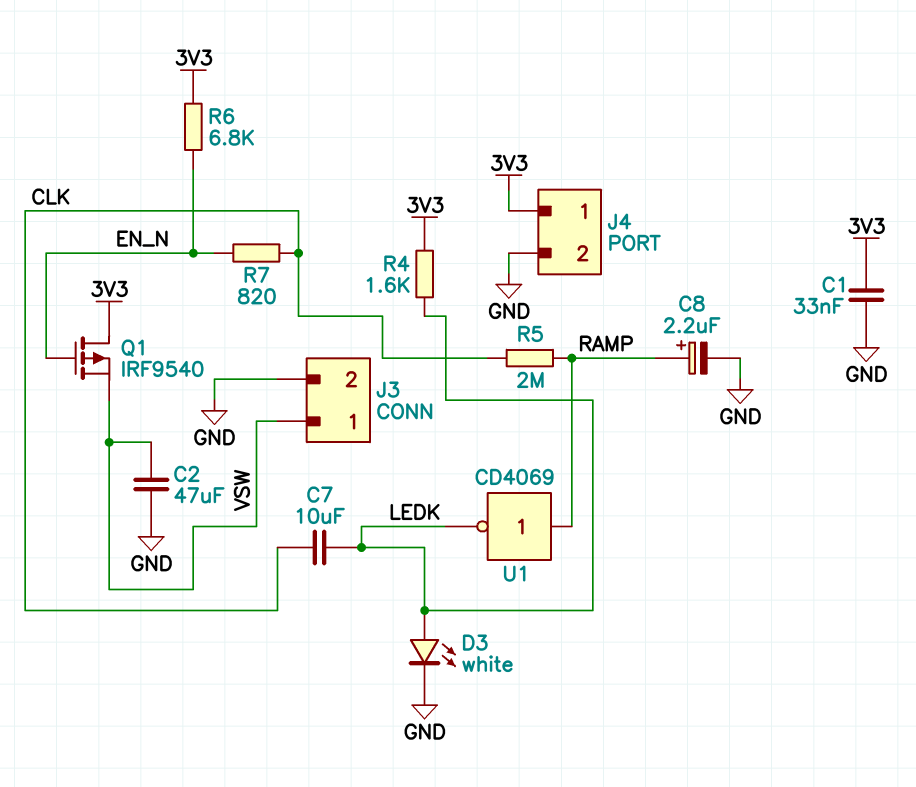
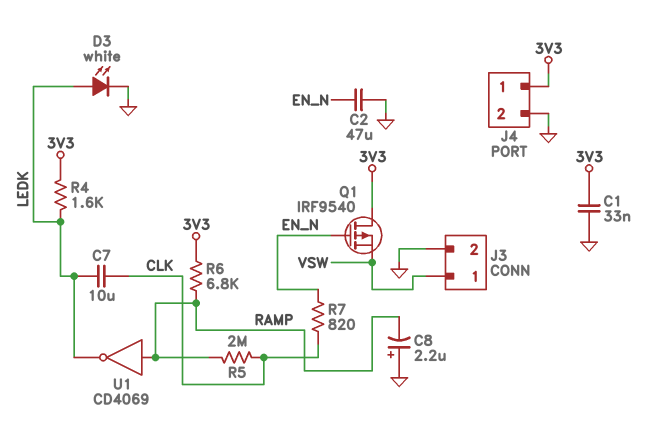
C2: 47uF (GND, VSW) -> 47uF (EN_N, GND)
C8: 2.2uF (plus RAMP, minus GND) -> 2.2uF (plus GND, minus RAMP)
R6: 6.8k (3V3, EN_N) -> 6.8k (3V3, RAMP)

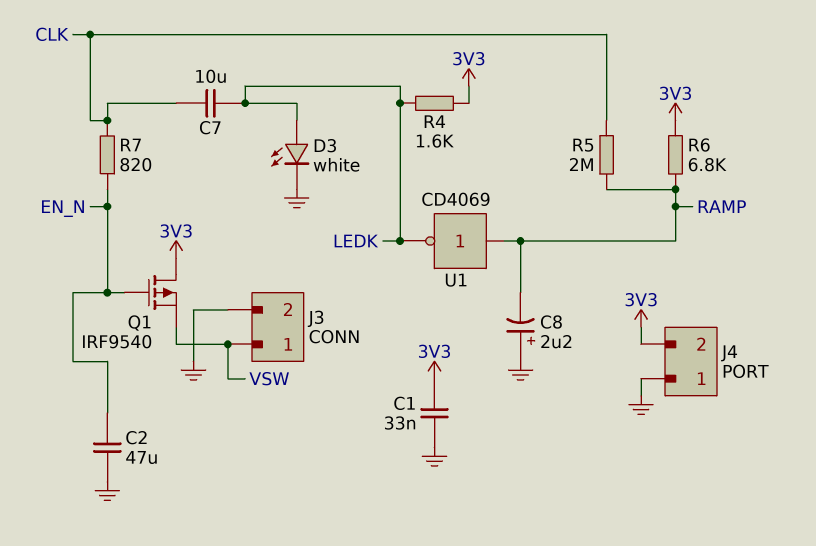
J4 pin 1: 3V3 -> GND
J4 pin 2: GND -> 3V3

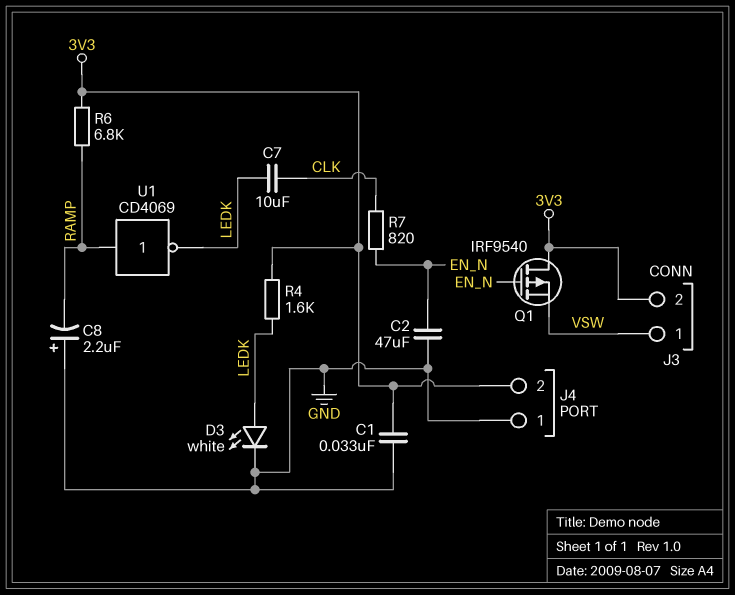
J3 pin 2: GND -> 3V3
R5: 2M (CLK, RAMP) -> none

